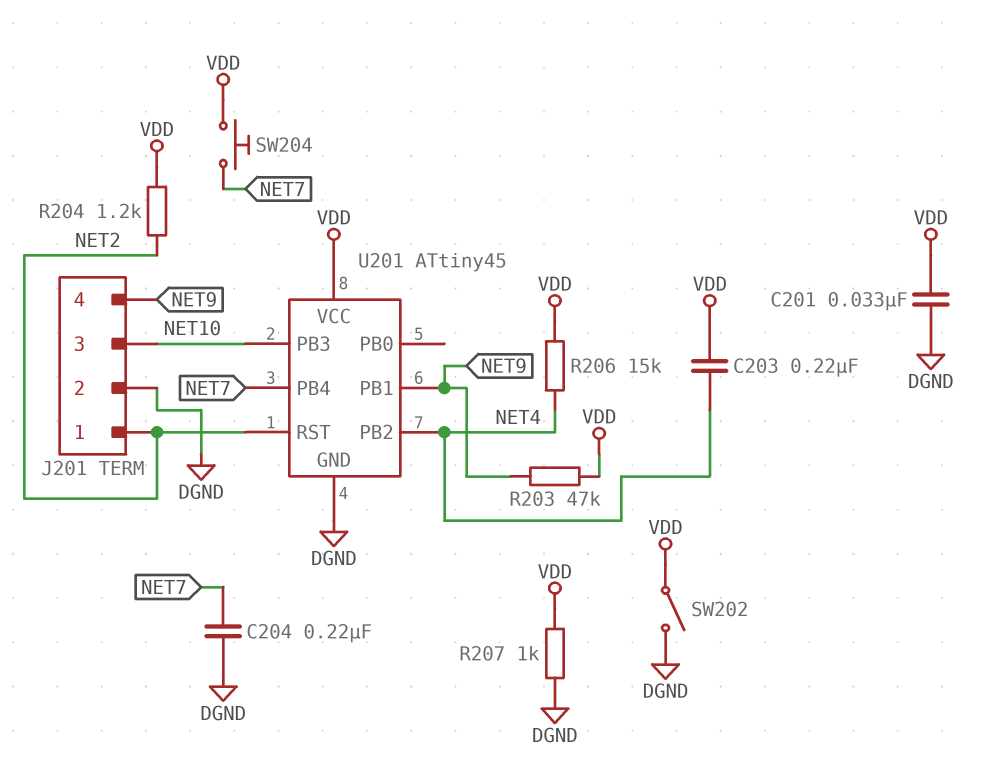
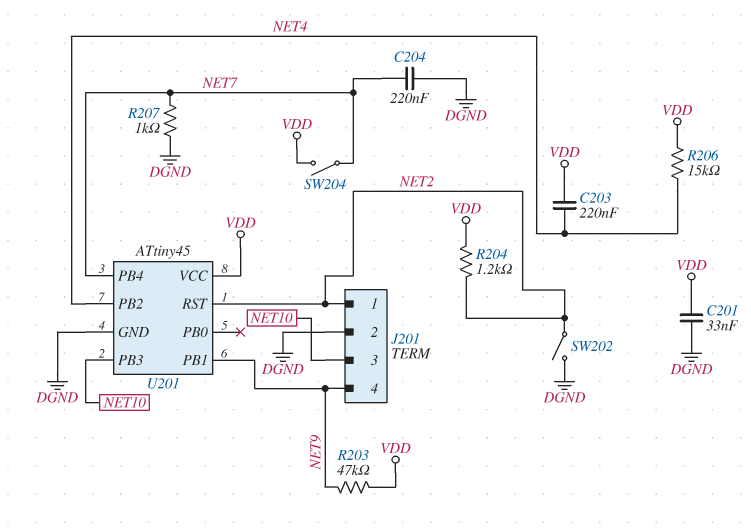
R207: 1k (DGND, VDD) -> 1k (DGND, NET7)
SW202: switch (DGND, VDD) -> switch (DGND, NET2)
SW204: button (NET7, VDD) -> switch (NET7, VDD)

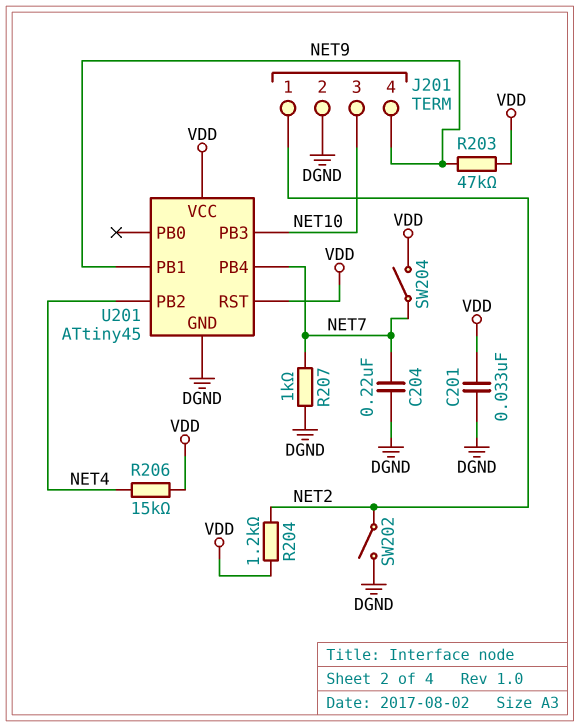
C203: 220nF (NET4, VDD) -> none
U201 pin RST: NET2 -> VDD

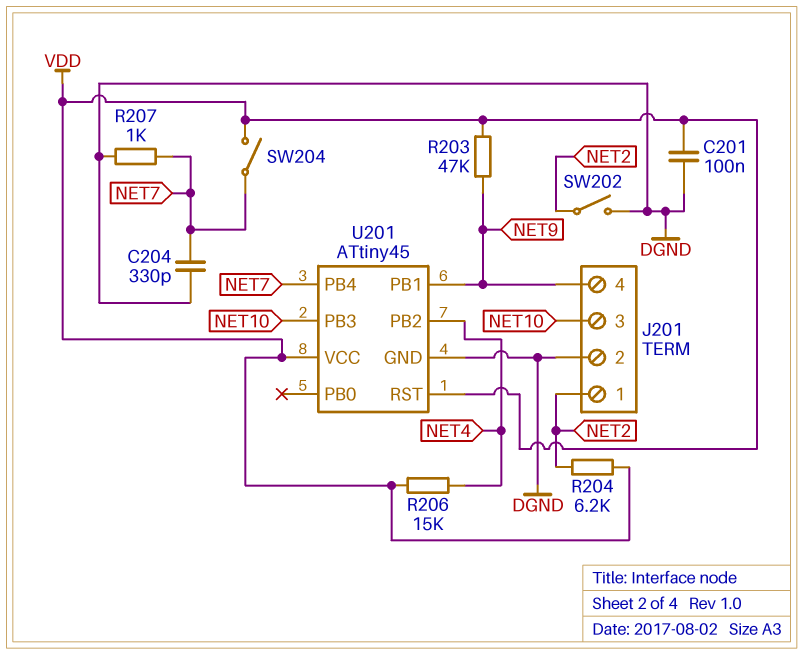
C201: 33nF (DGND, VDD) -> 100nF (DGND, VDD)
C204: 220nF (DGND, NET7) -> 330pF (DGND, NET7)
R204: 1.2k (NET2, VDD) -> 6.2k (NET2, VDD)

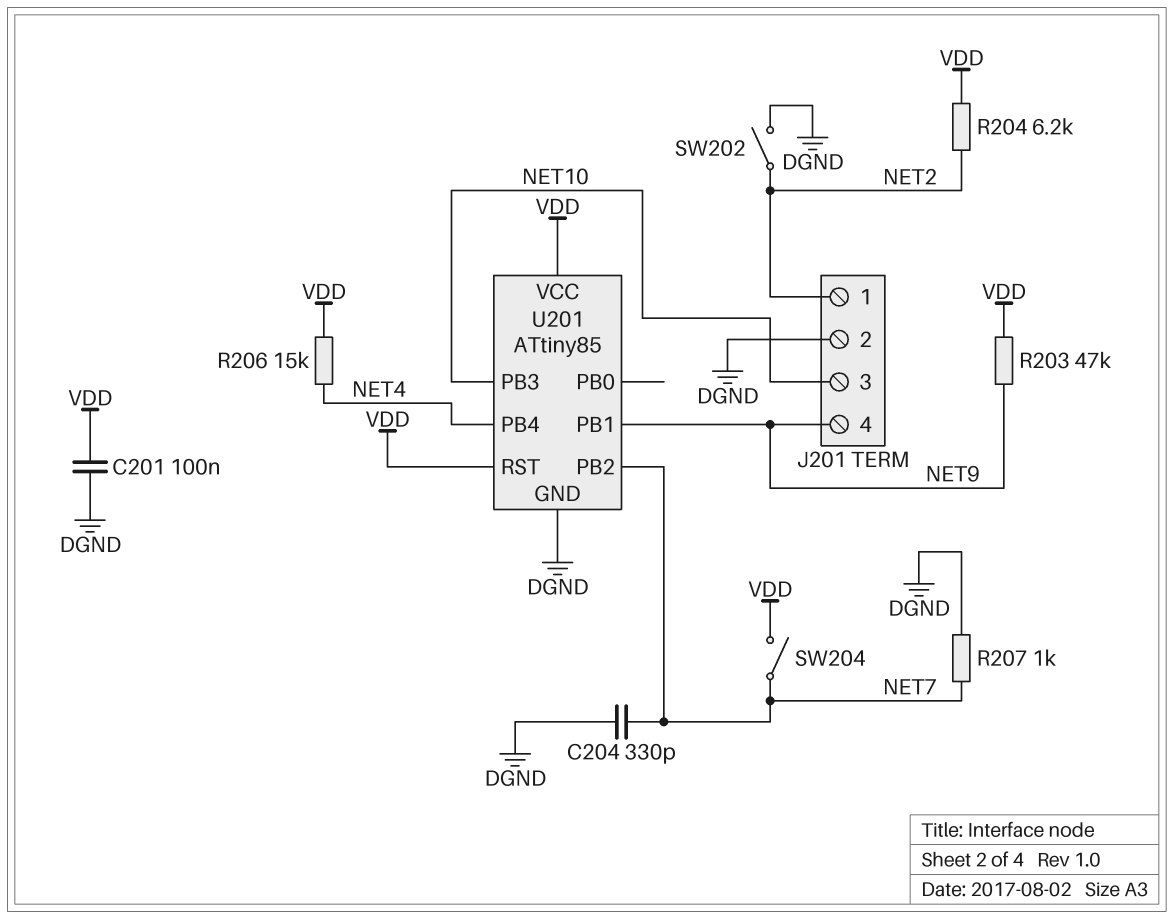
U201: ATtiny45 -> ATtiny85
U201 pin PB2: NET4 -> NET7
U201 pin PB4: NET7 -> NET4

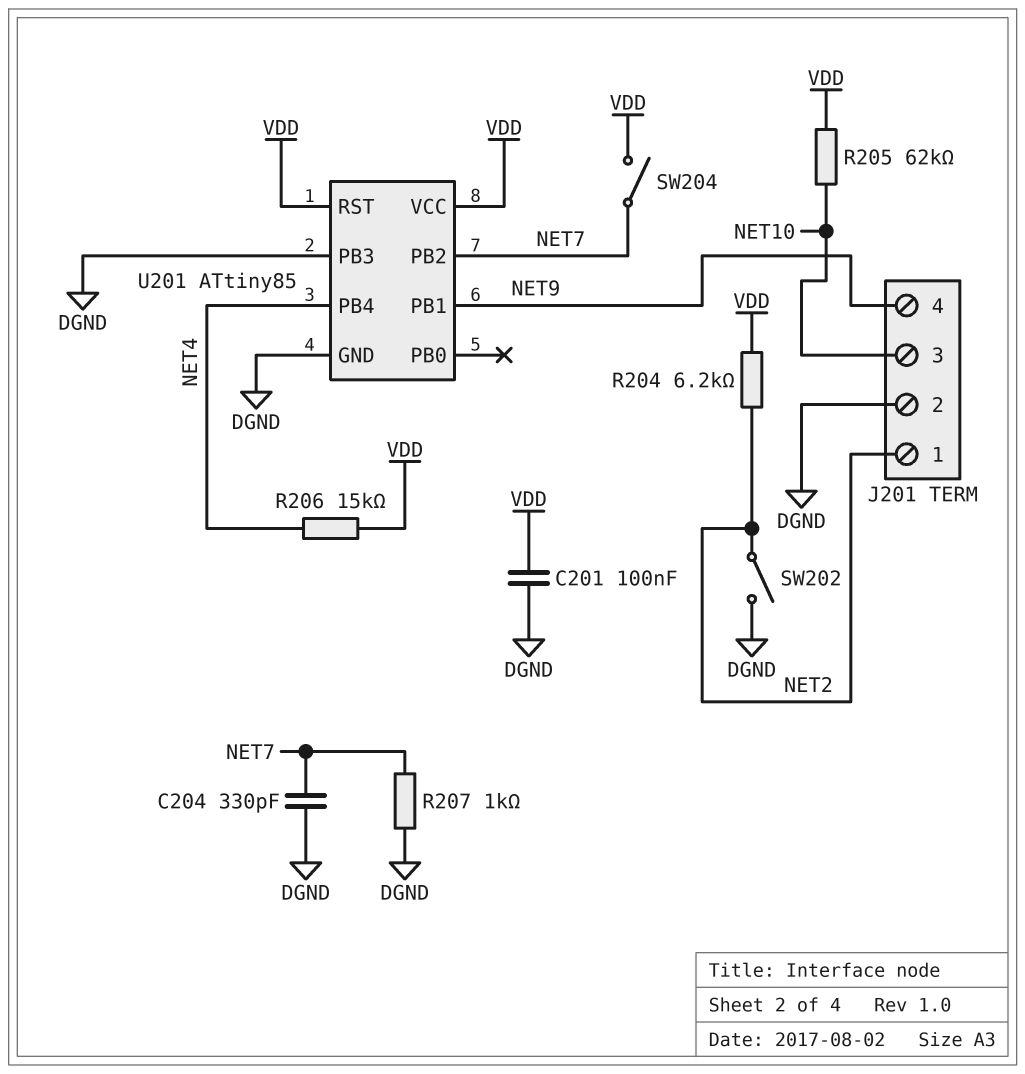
R203: 47k (NET9, VDD) -> none
R205: none -> 62k (NET10, VDD)
U201 pin PB3: NET10 -> DGND

